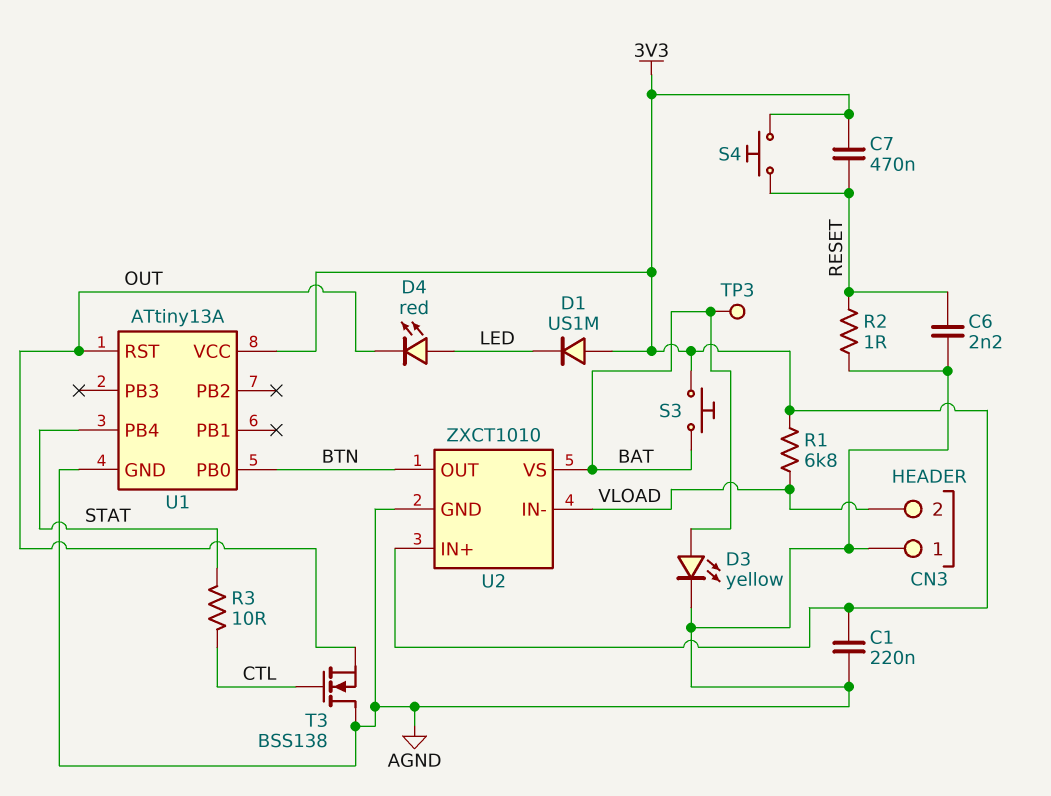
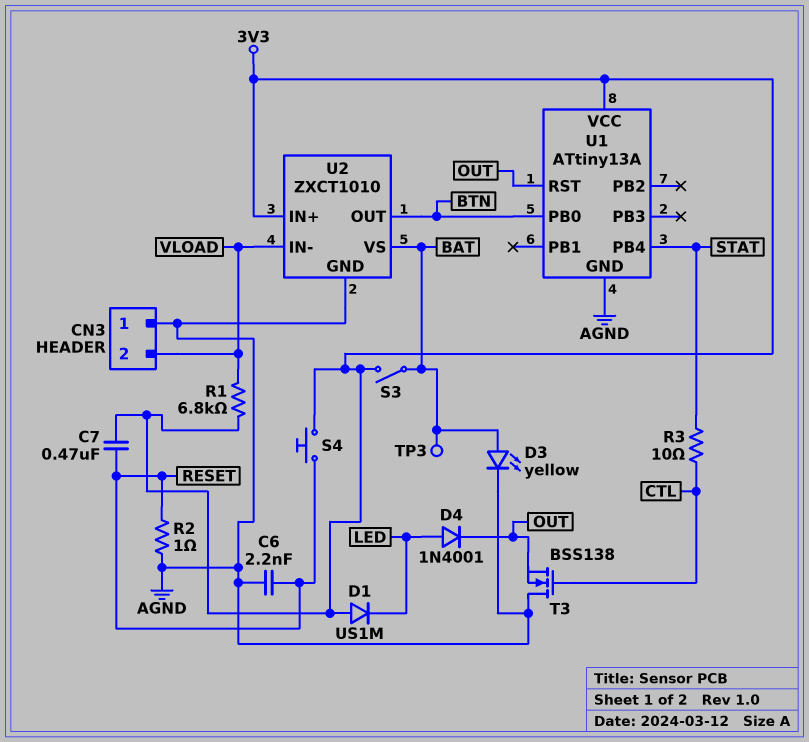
C1: 220nF (3V3, AGND) -> none
D4: LED red (A LED, K OUT) -> diode 1N4001 (A LED, K OUT)
S3: button (3V3, BAT) -> switch (3V3, BAT)

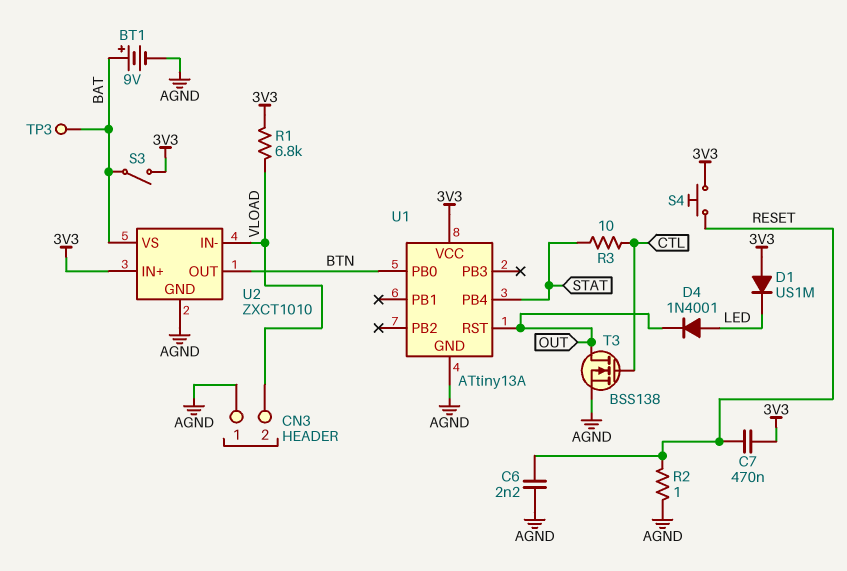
BT1: none -> 9V (plus BAT, minus AGND)
D3: LED yellow (A BAT, K AGND) -> none
T3: NMOS BSS138 (G CTL, D AGND, S OUT) -> NMOS BSS138 (G CTL, D OUT, S AGND)

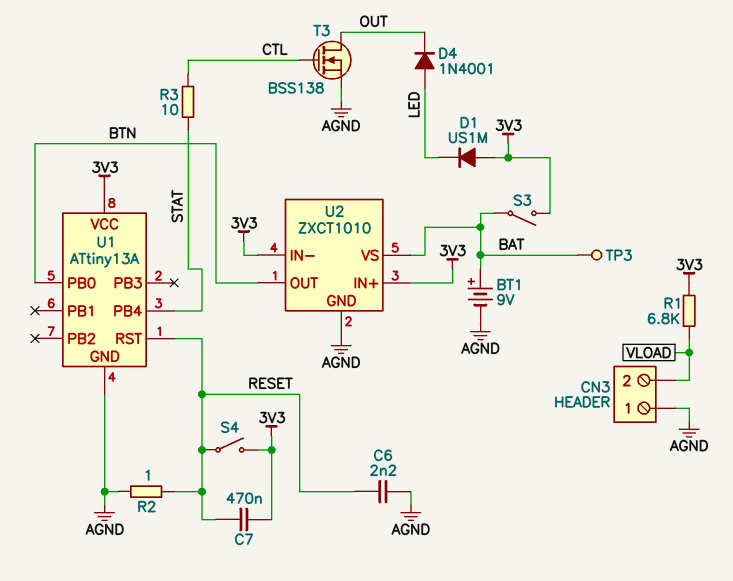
S4: button (3V3, RESET) -> switch (3V3, RESET)
U1 pin RST: OUT -> RESET
U2 pin IN-: VLOAD -> 3V3

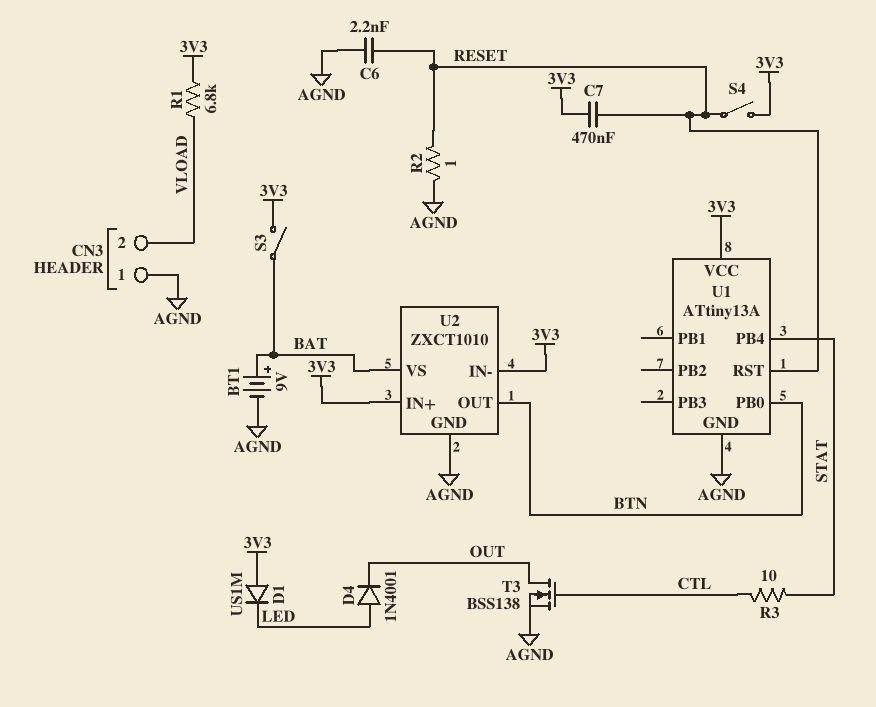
TP3: test point (BAT) -> none

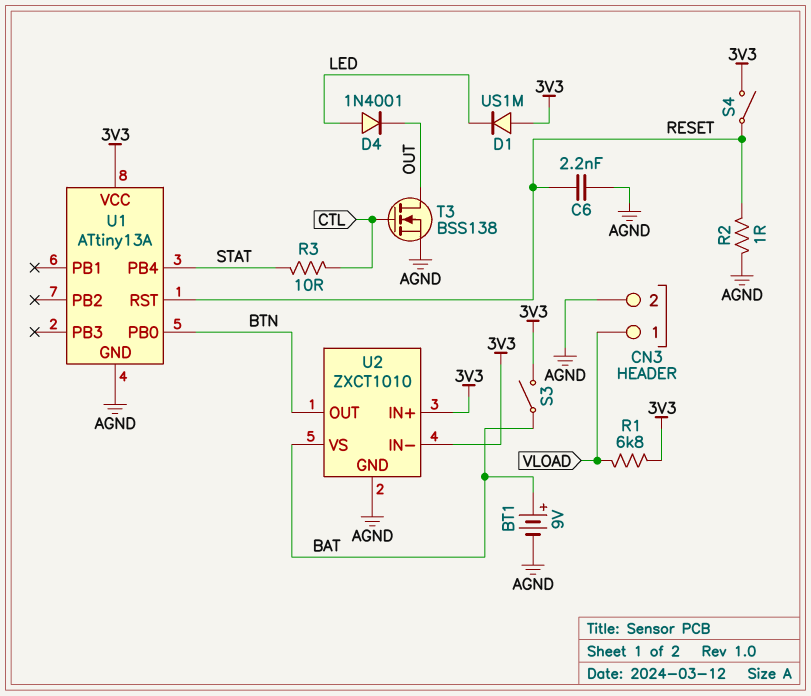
C7: 470nF (3V3, RESET) -> none
CN3 pin 1: AGND -> VLOAD
CN3 pin 2: VLOAD -> AGND

